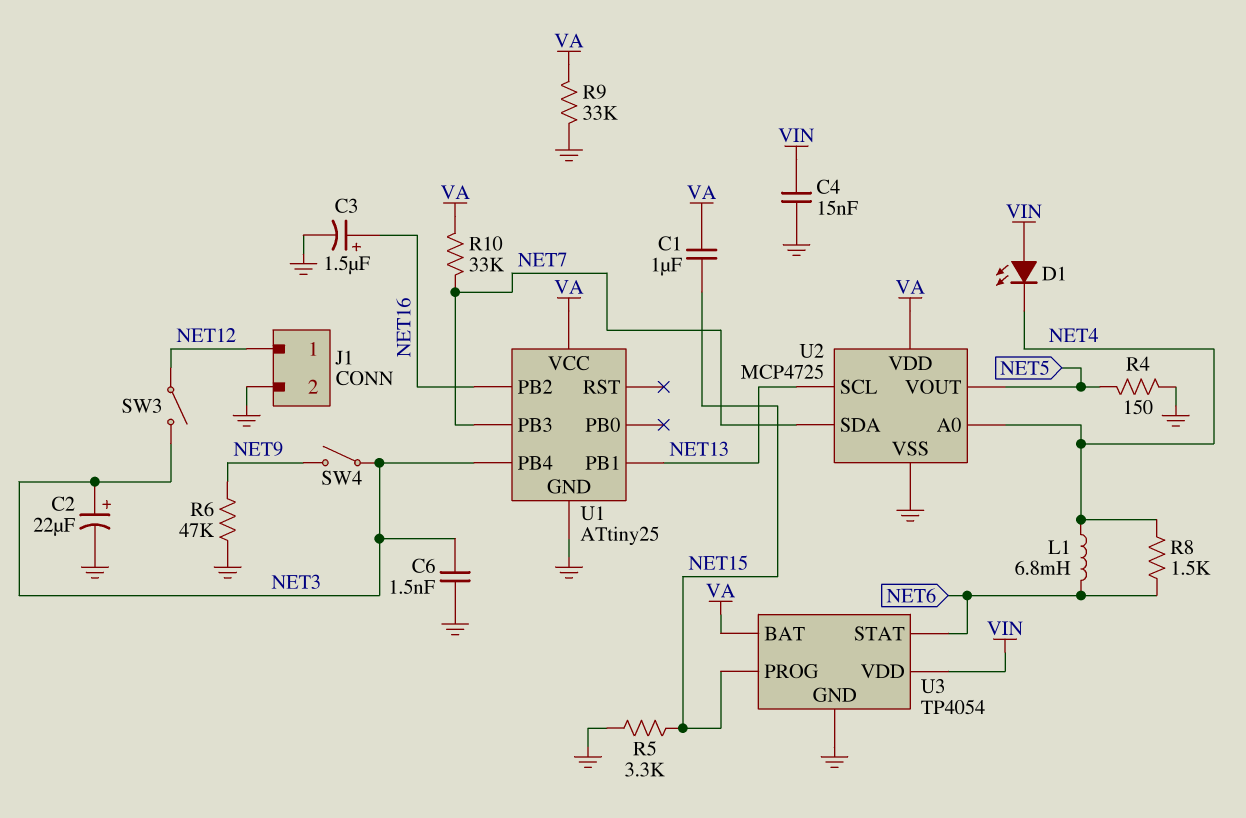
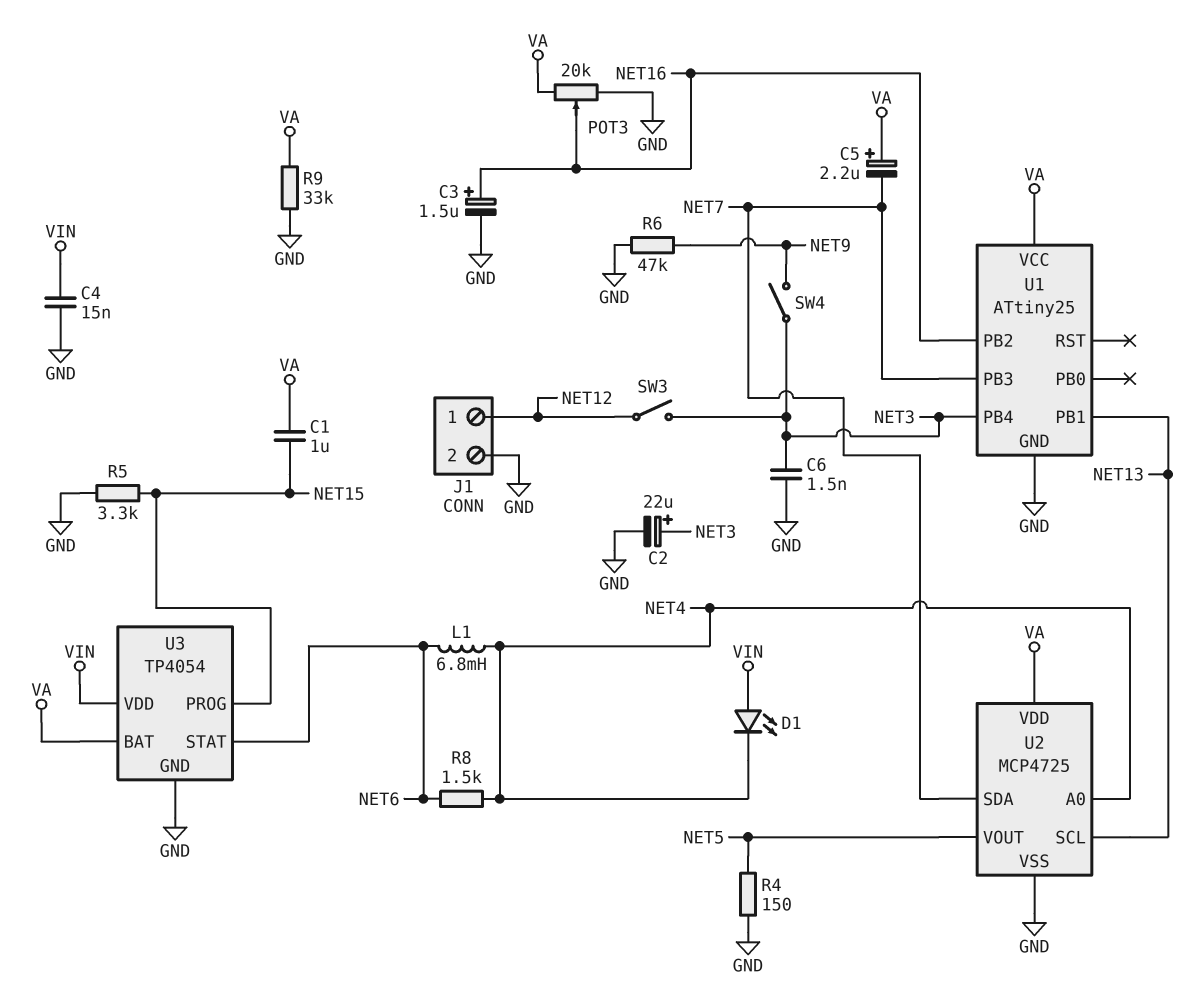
C5: none -> 2.2uF (plus VA, minus NET7)
POT3: none -> 20k (GND, VA, wiper NET16)
R10: 33k (NET7, VA) -> none

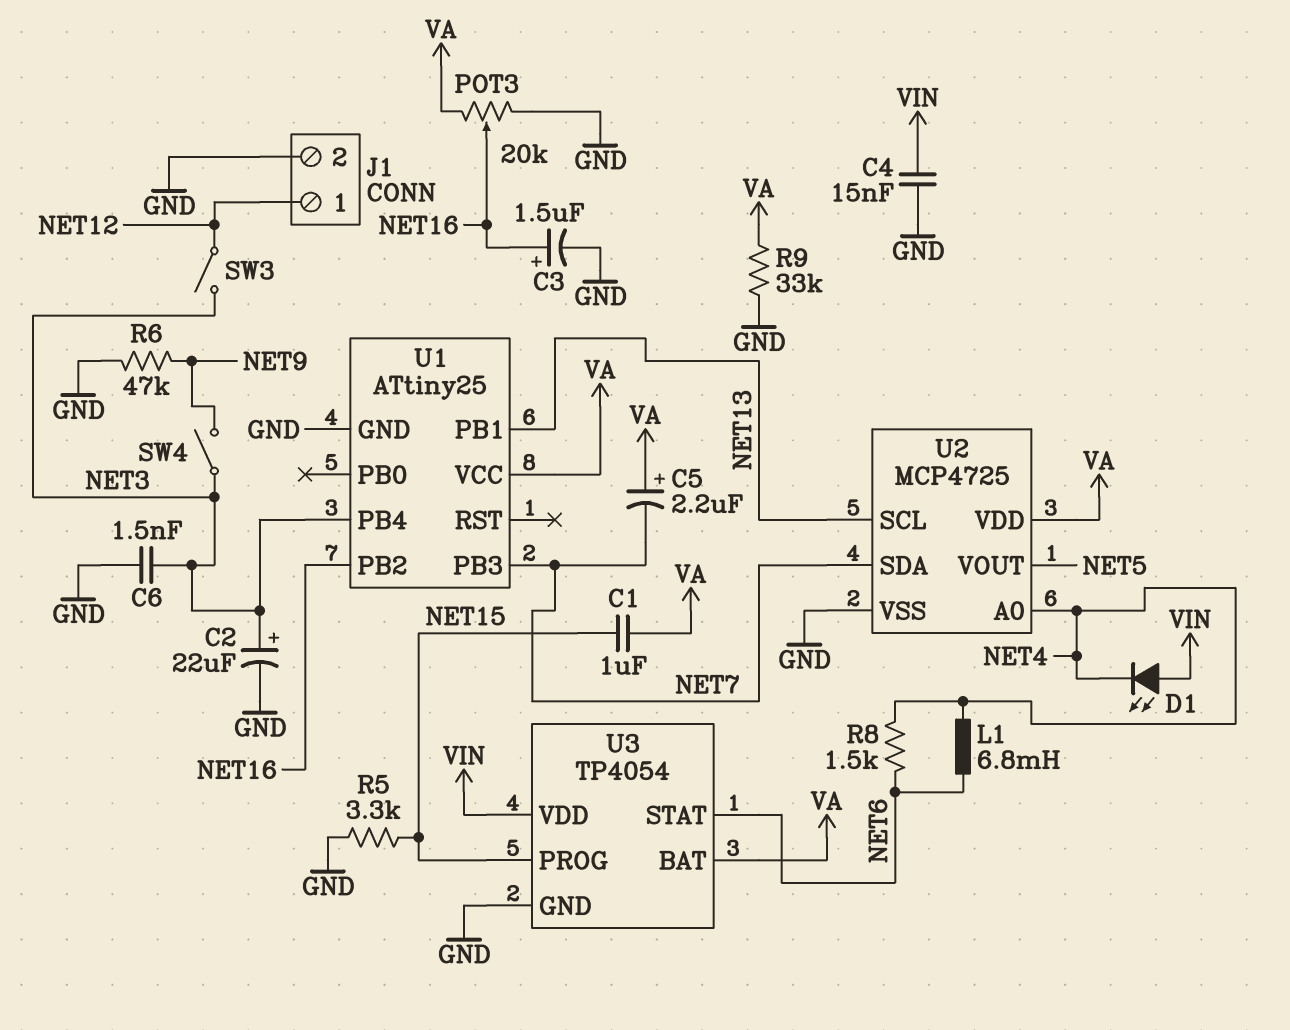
R4: 150 (GND, NET5) -> none

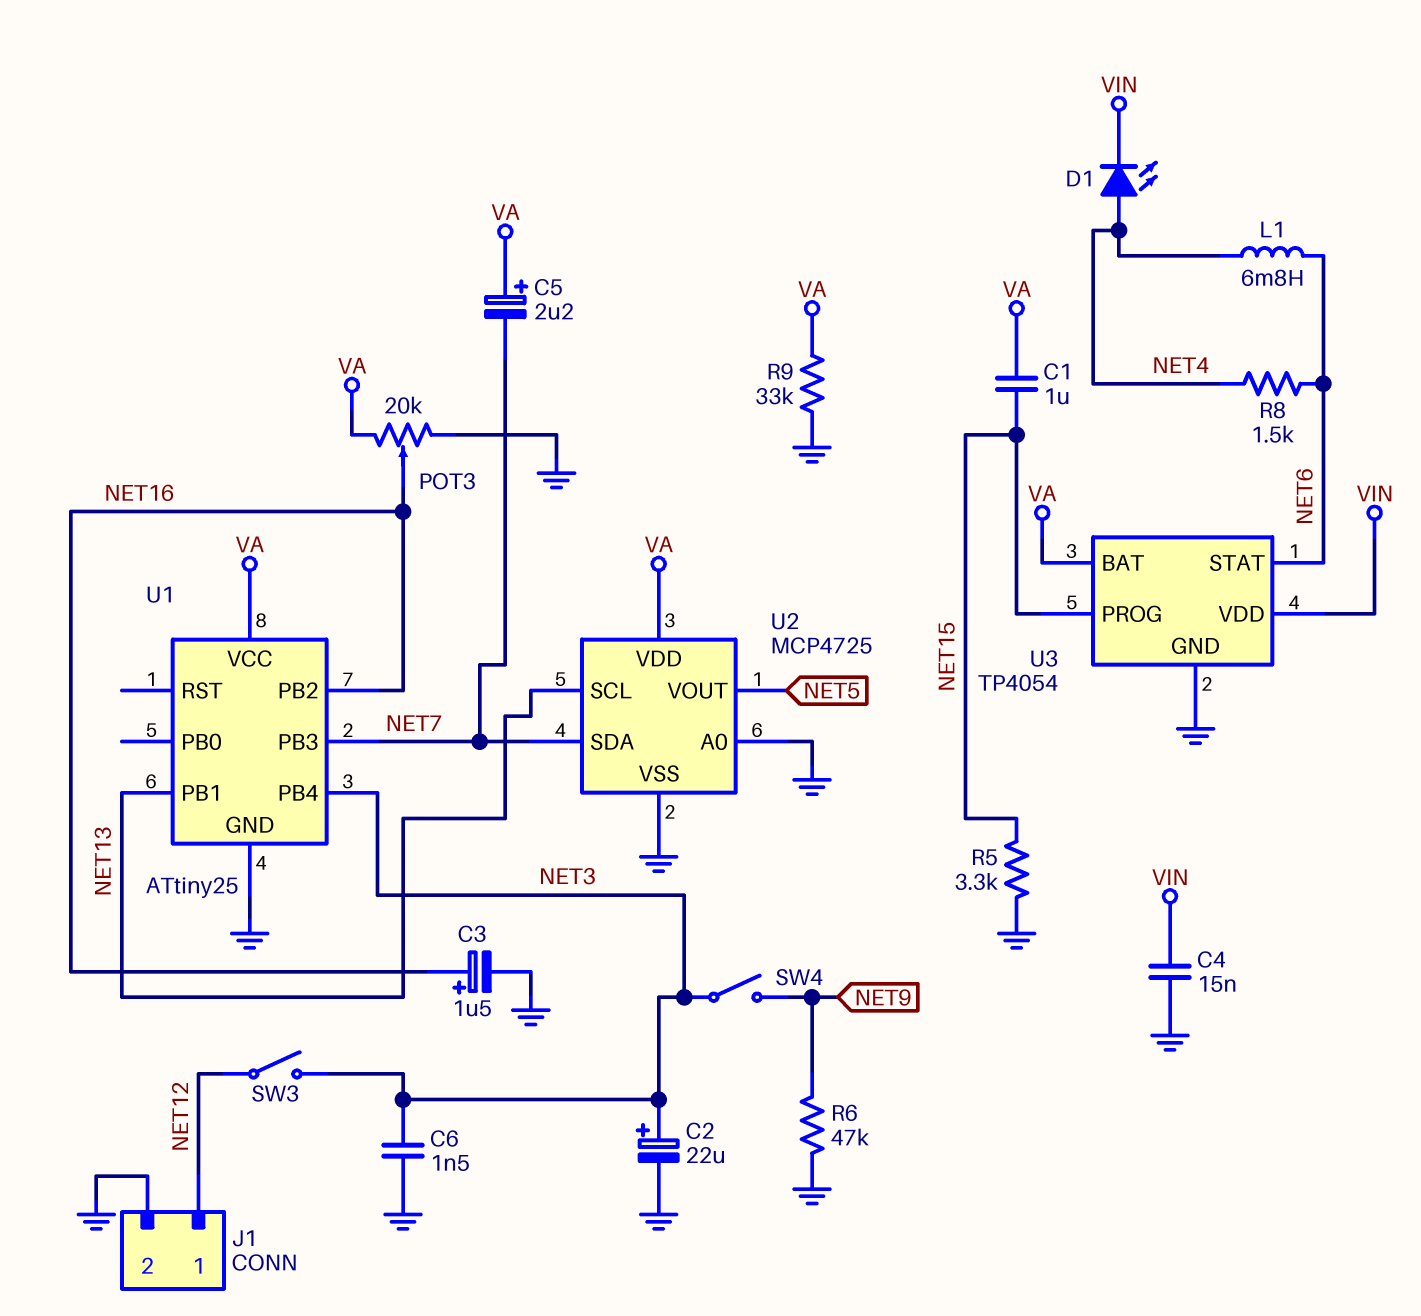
D1: LED (A VIN, K NET4) -> LED (A NET4, K VIN)
U2 pin A0: NET4 -> GND

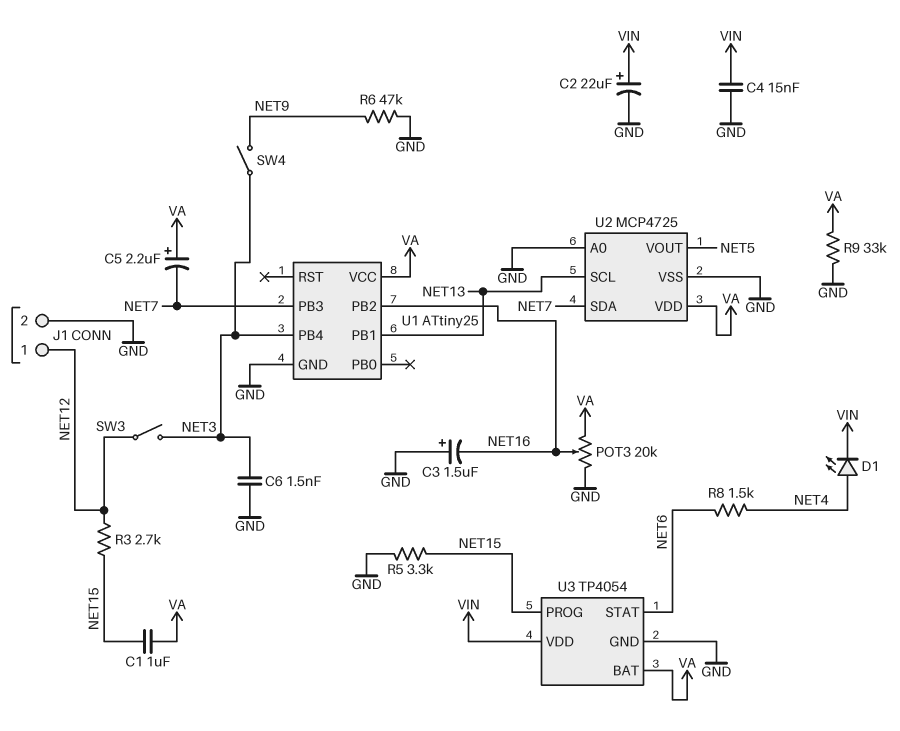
C2: 22uF (plus NET3, minus GND) -> 22uF (plus VIN, minus GND)
C3: 1.5uF (plus NET16, minus GND) -> 1.5uF (plus GND, minus NET16)
L1: 6.8mH (NET4, NET6) -> none
R3: none -> 2.7k (NET12, NET15)

